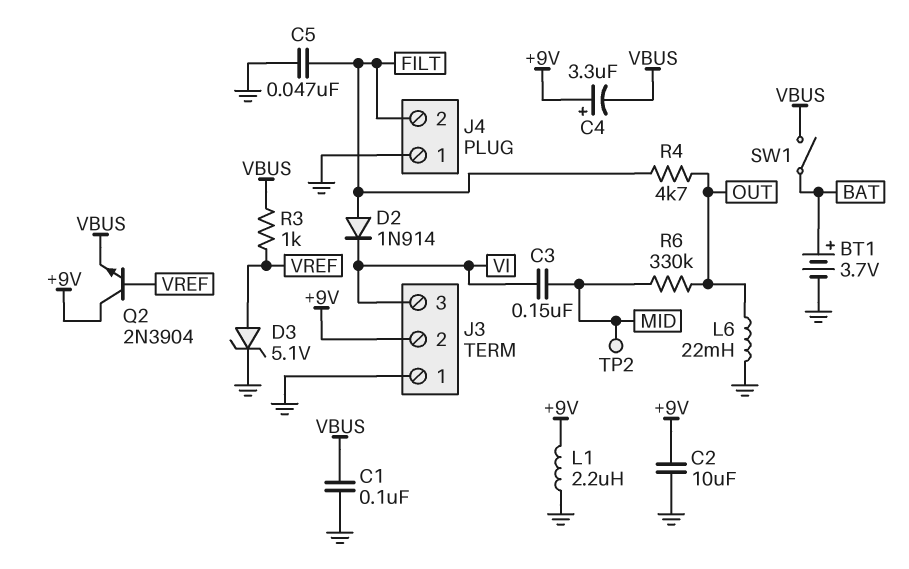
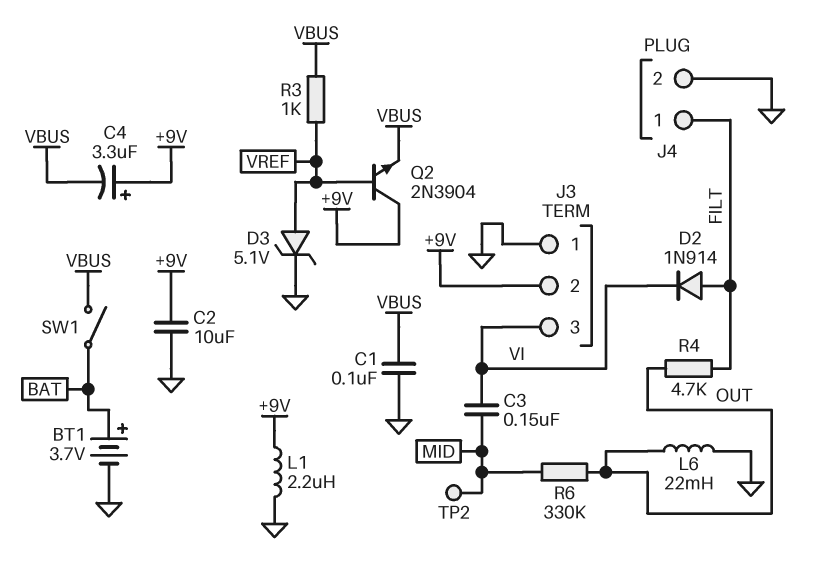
C5: 47nF (FILT, GND) -> none
J4 pin 1: GND -> FILT
J4 pin 2: FILT -> GND

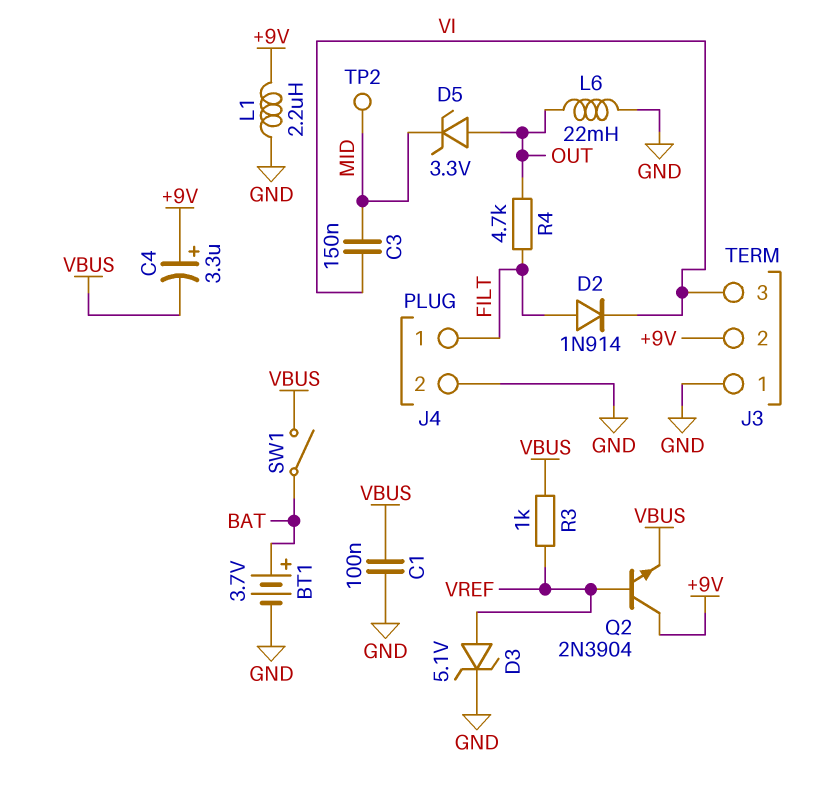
C2: 10uF (+9V, GND) -> none
D5: none -> zener 3.3V (A OUT, K MID)
R6: 330k (MID, OUT) -> none

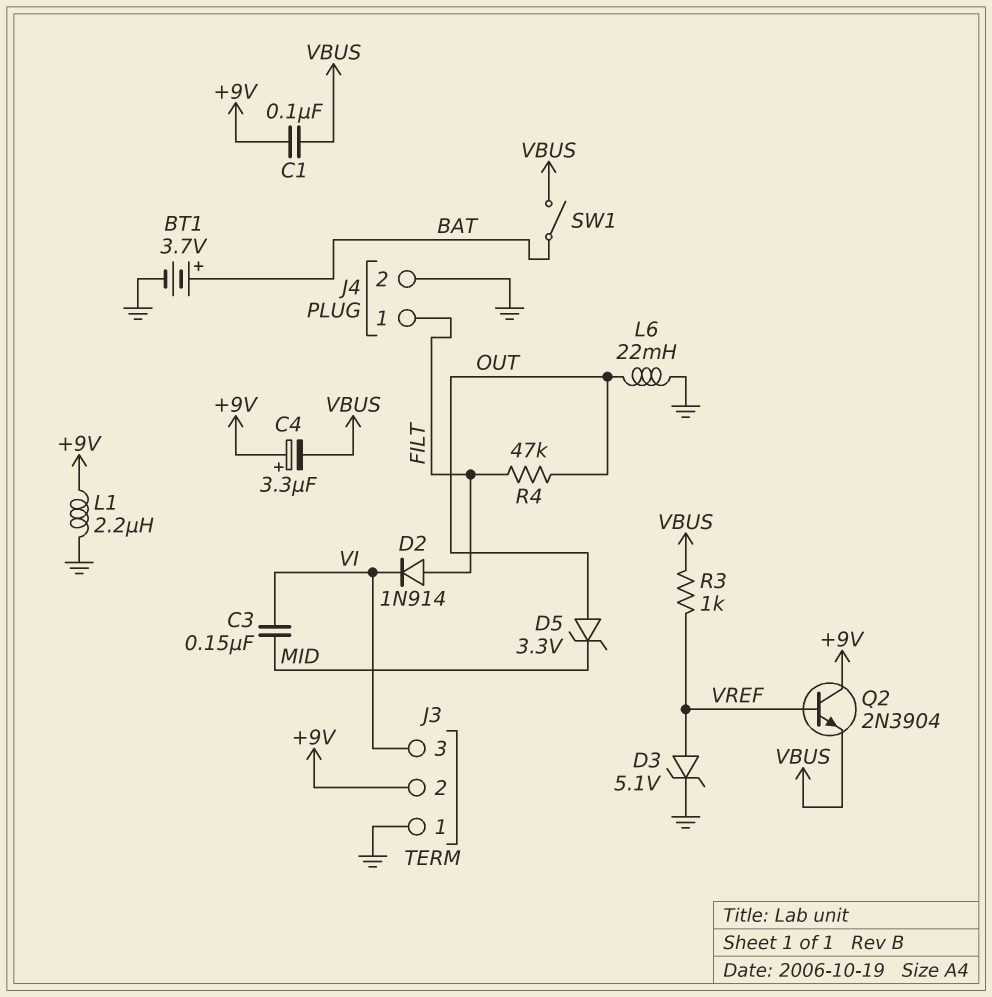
C1: 100nF (GND, VBUS) -> 100nF (+9V, VBUS)
R4: 4.7k (FILT, OUT) -> 47k (FILT, OUT)
TP2: test point (MID) -> none

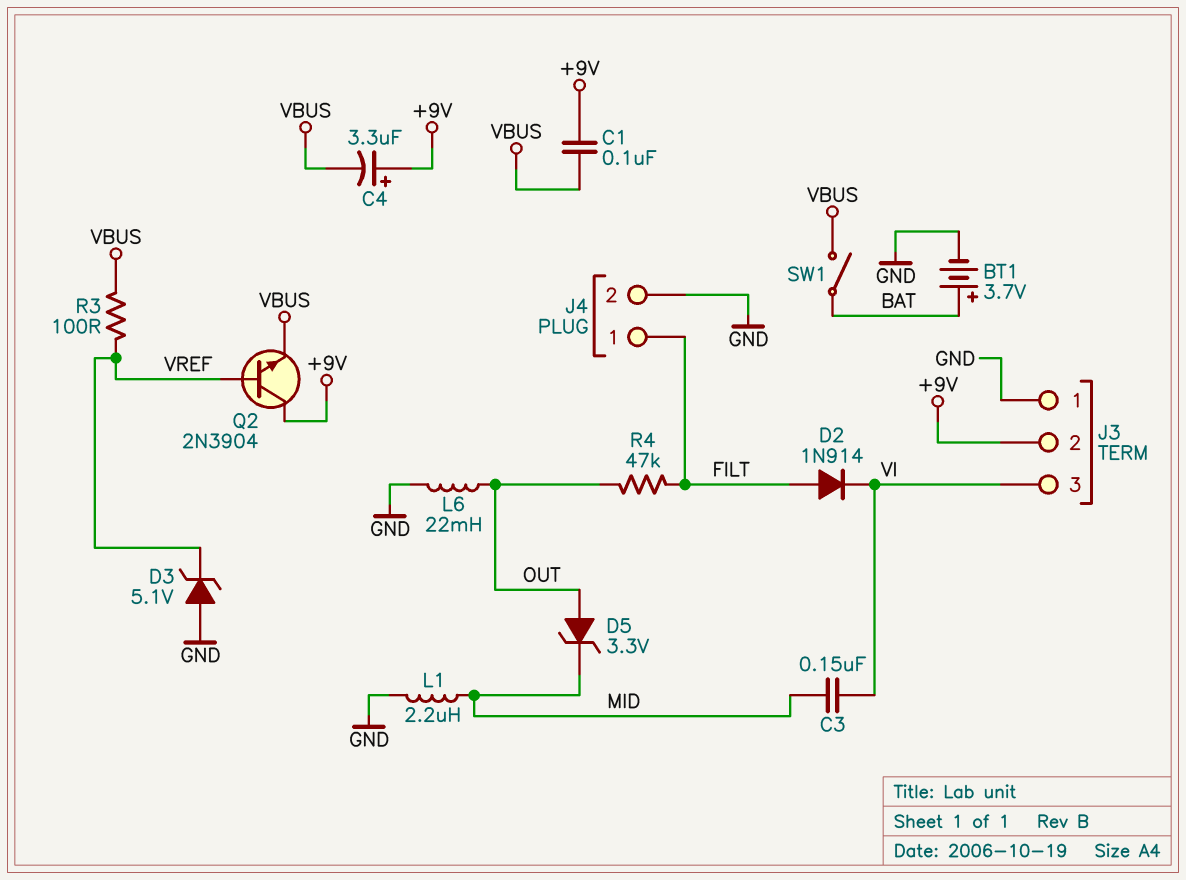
D3: zener 5.1V (A VREF, K GND) -> zener 5.1V (A GND, K VREF)
L1: 2.2uH (+9V, GND) -> 2.2uH (GND, MID)
R3: 1k (VBUS, VREF) -> 100 (VBUS, VREF)

